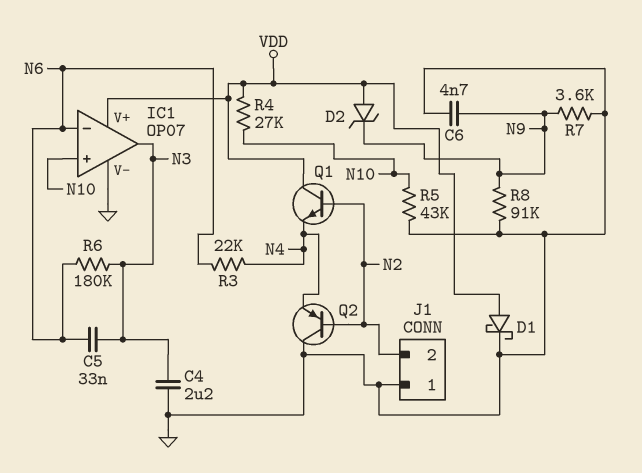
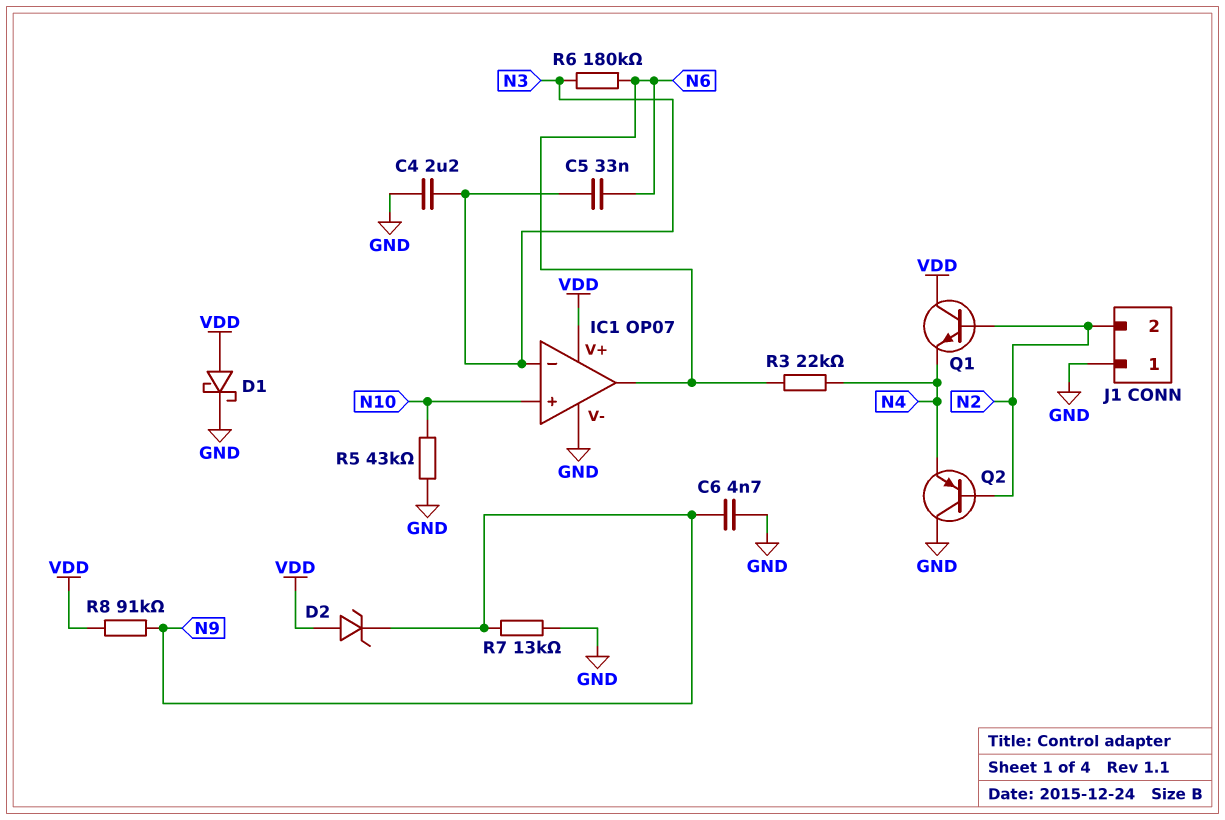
IC1 pin in-: N6 -> N3
IC1 pin out: N3 -> N6
R4: 27k (N10, VDD) -> none
R7: 3.6k (GND, N9) -> 13k (GND, N9)
R8: 91k (GND, N9) -> 91k (N9, VDD)

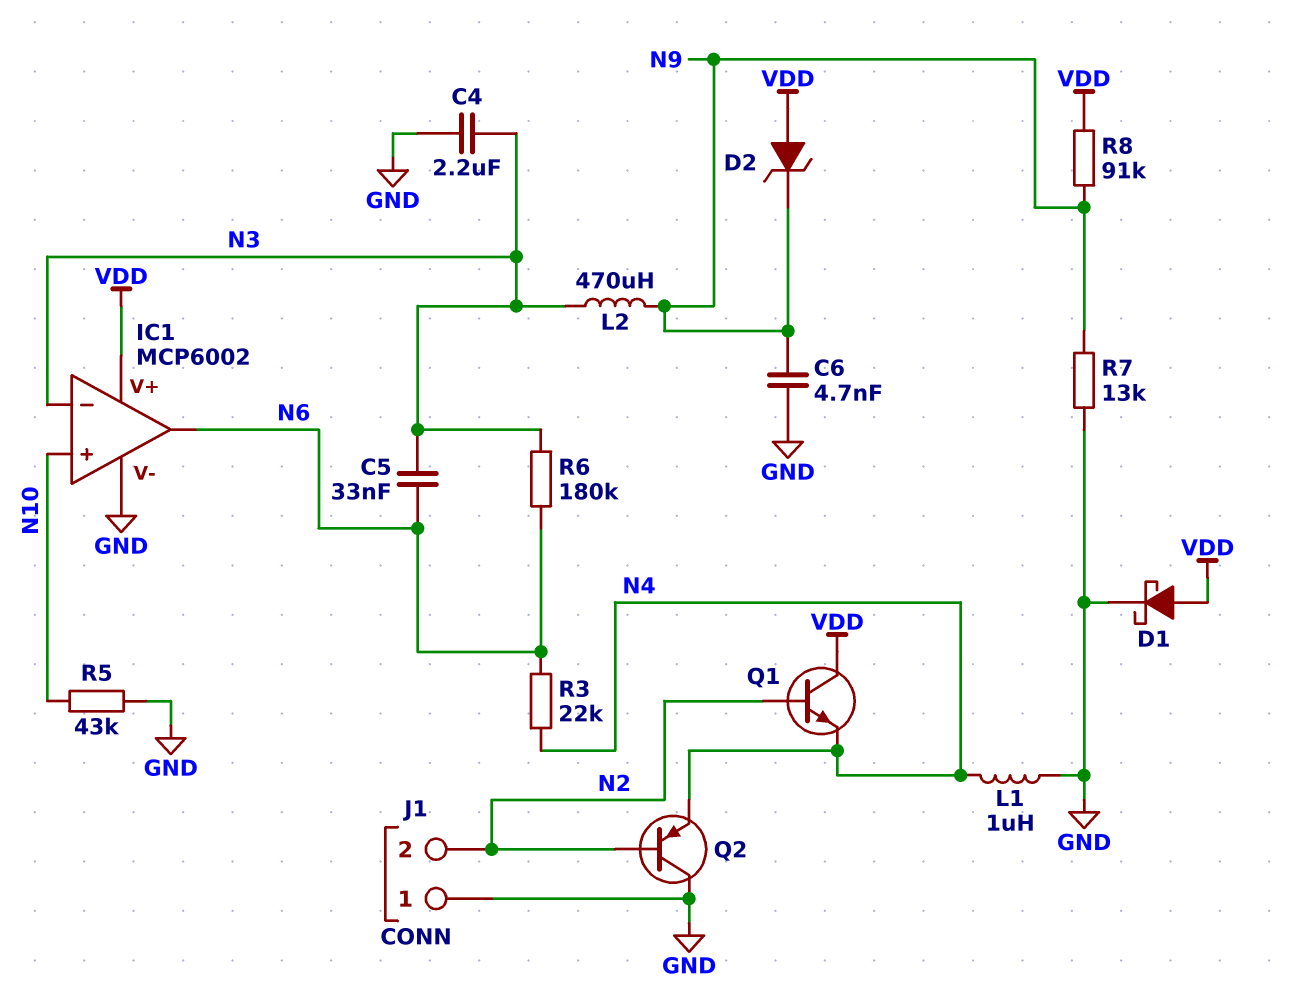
IC1: OP07 -> MCP6002
L1: none -> 1uH (GND, N4)
L2: none -> 470uH (N3, N9)

